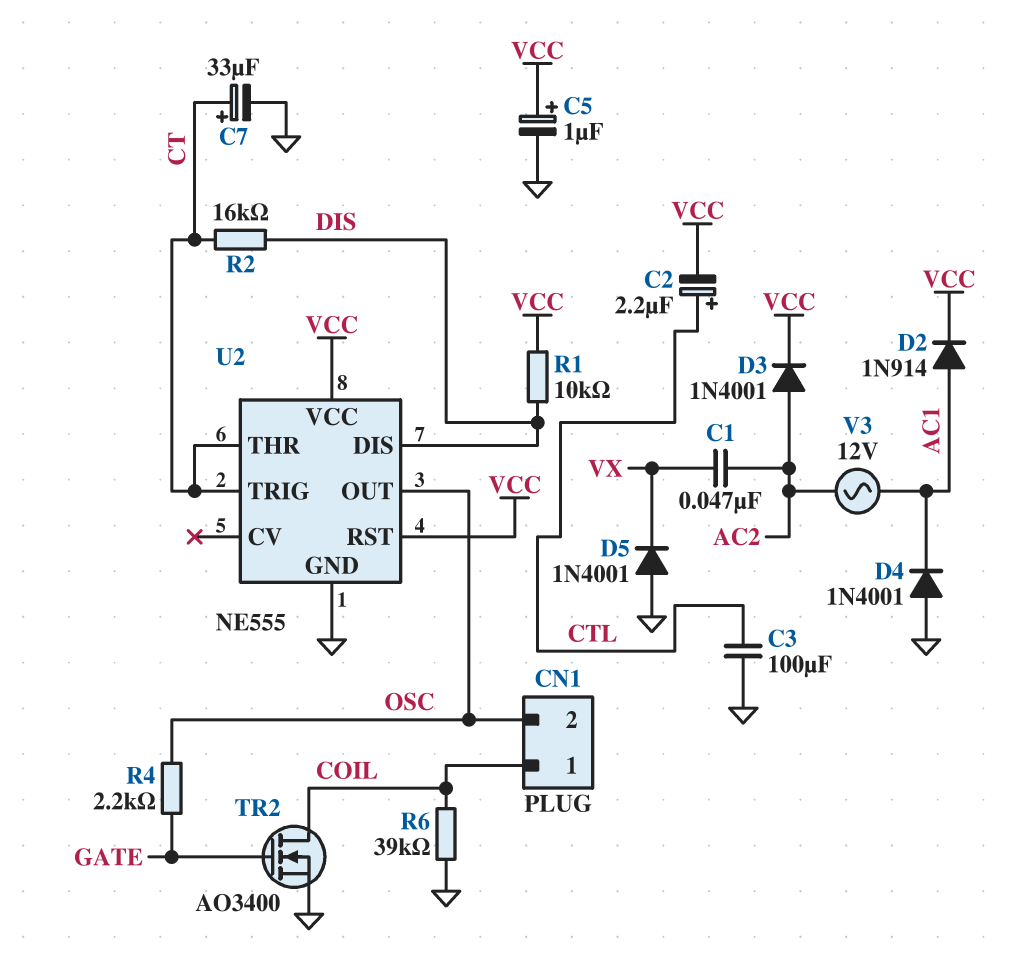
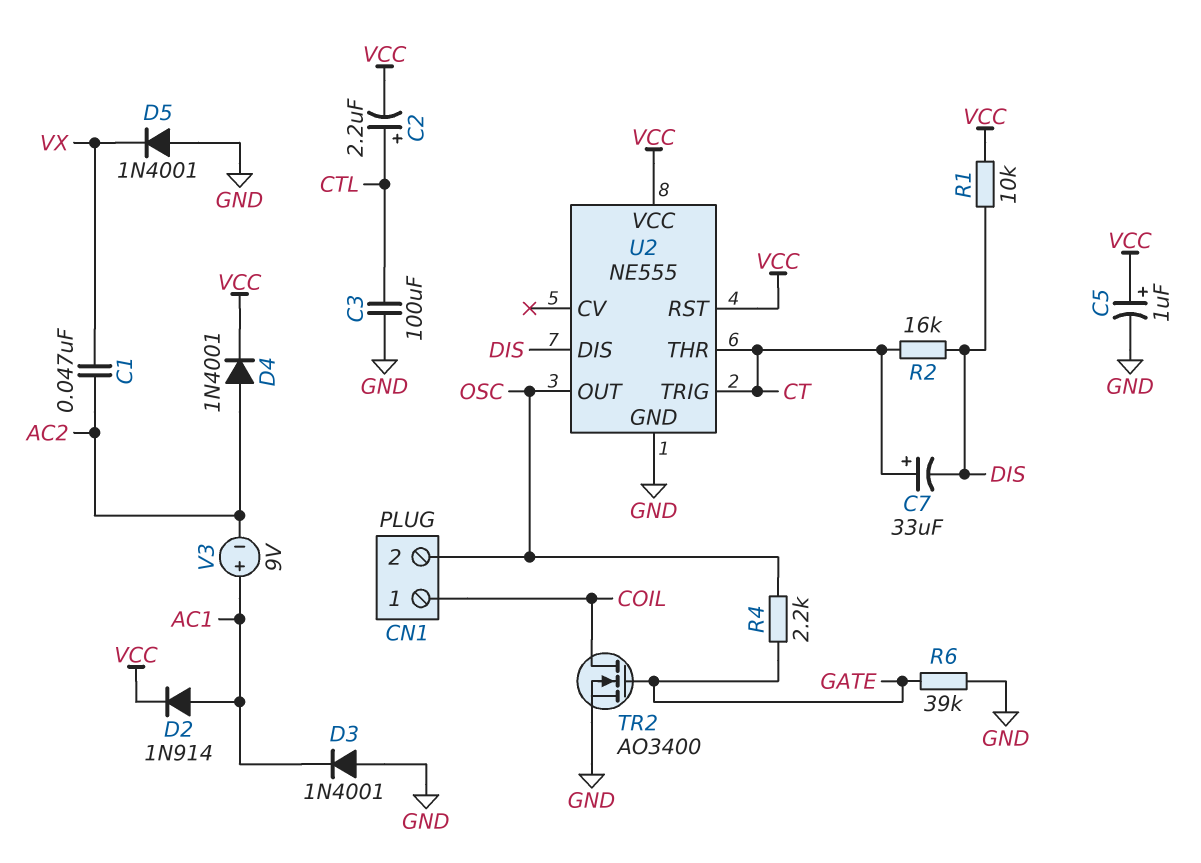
C7: 33uF (plus CT, minus GND) -> 33uF (plus CT, minus DIS)
D3: diode 1N4001 (A AC2, K VCC) -> diode 1N4001 (A GND, K AC1)
D4: diode 1N4001 (A GND, K AC1) -> diode 1N4001 (A AC2, K VCC)
R6: 39k (COIL, GND) -> 39k (GATE, GND)
V3: AC 12V (AC1, AC2) -> 9V (plus AC1, minus AC2)

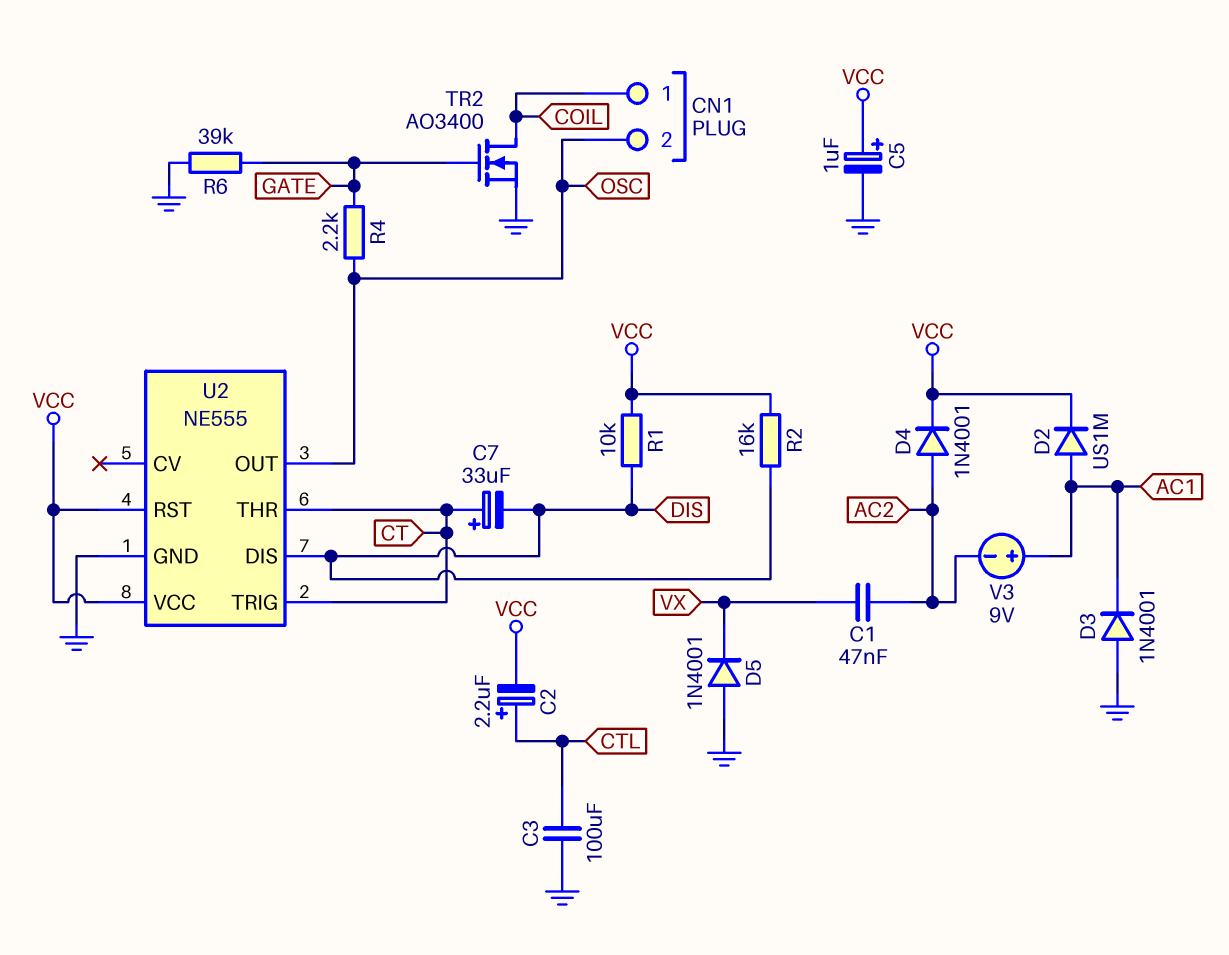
D2: diode 1N914 (A AC1, K VCC) -> diode US1M (A AC1, K VCC)
R2: 16k (CT, DIS) -> 16k (DIS, VCC)

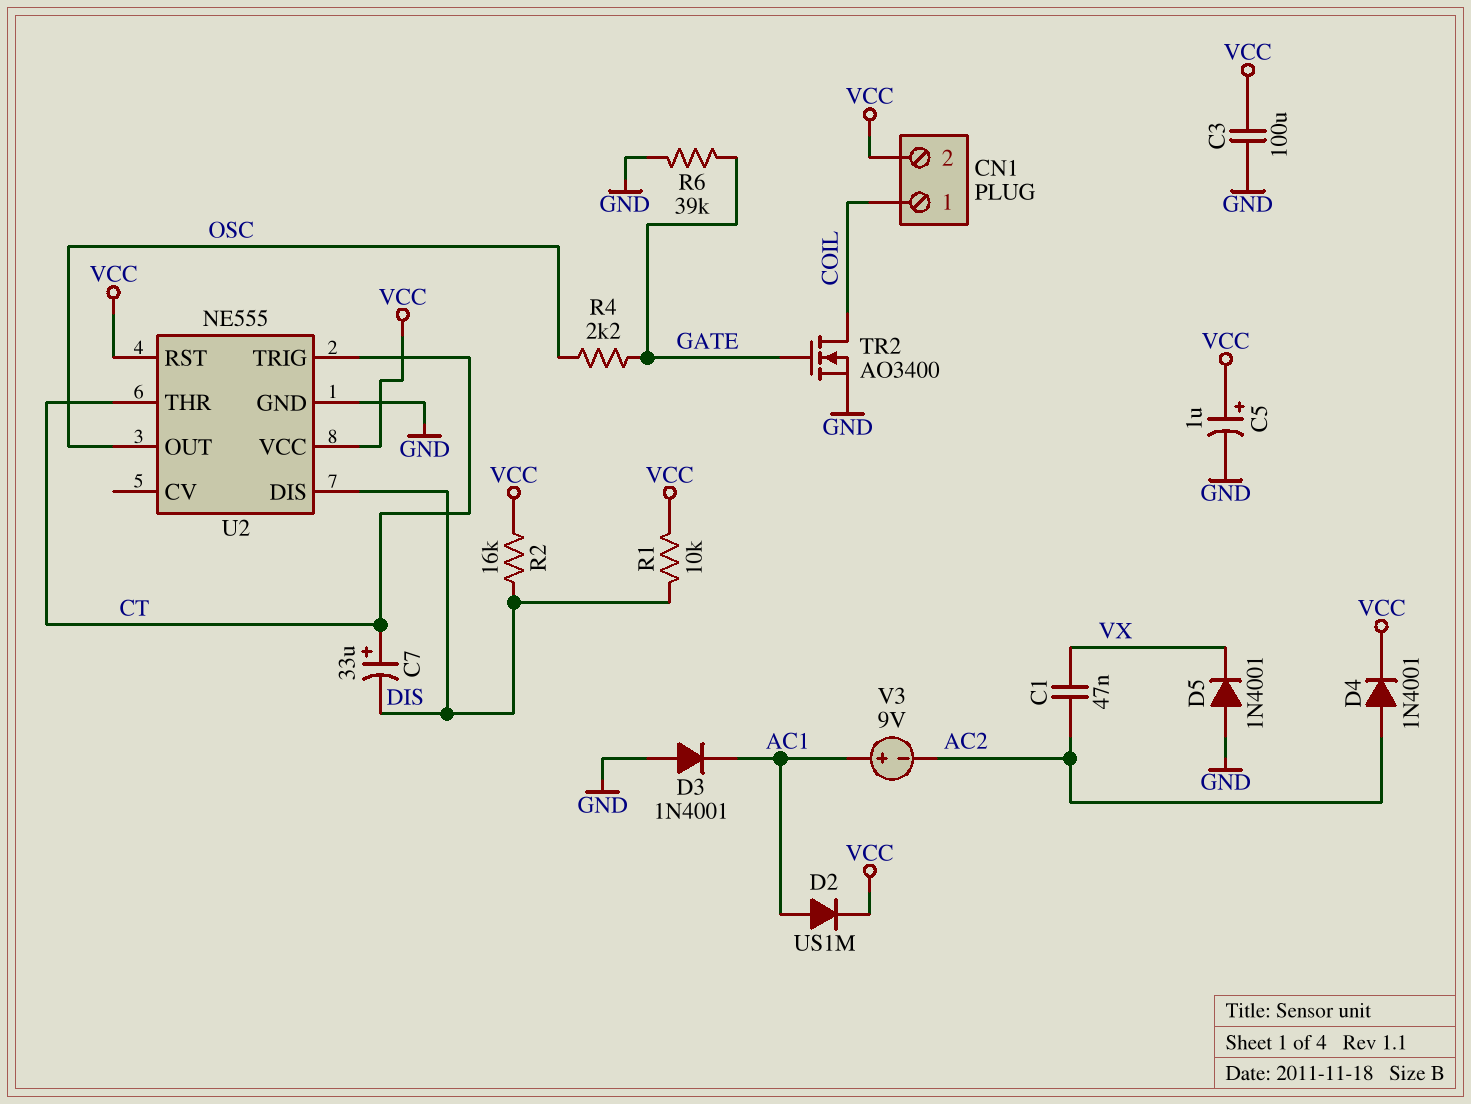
C2: 2.2uF (plus CTL, minus VCC) -> none
C3: 100uF (CTL, GND) -> 100uF (GND, VCC)
CN1 pin 2: OSC -> VCC

